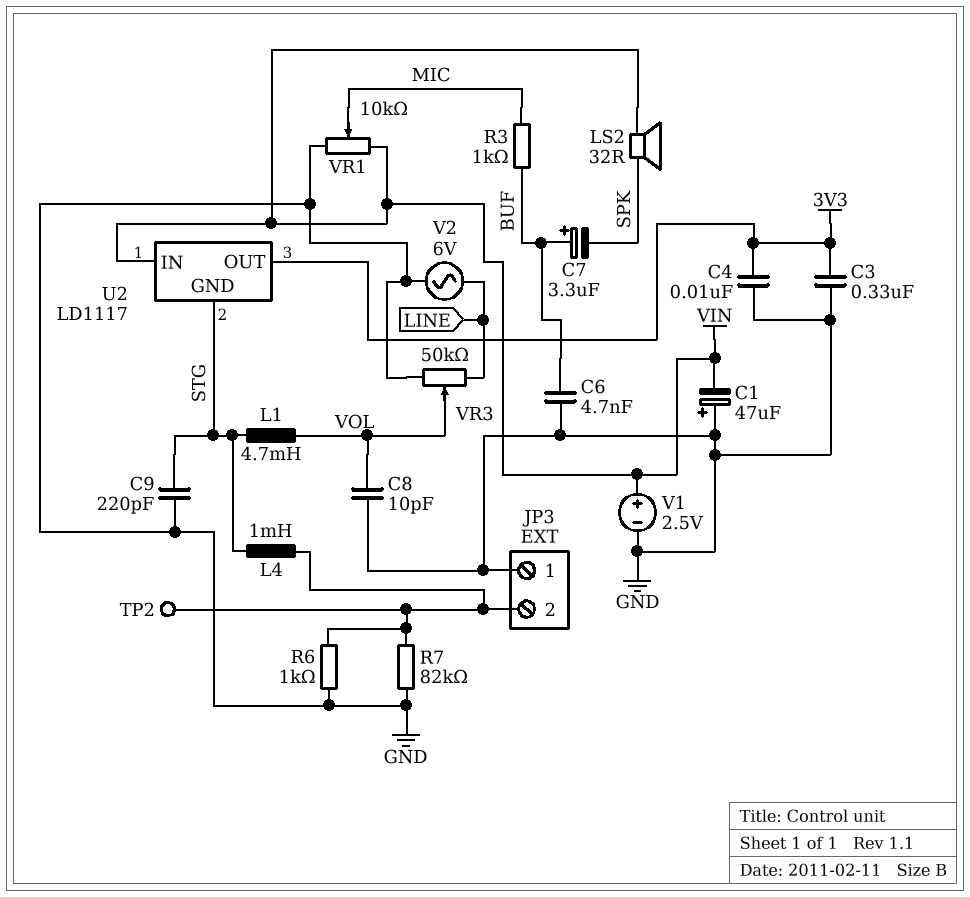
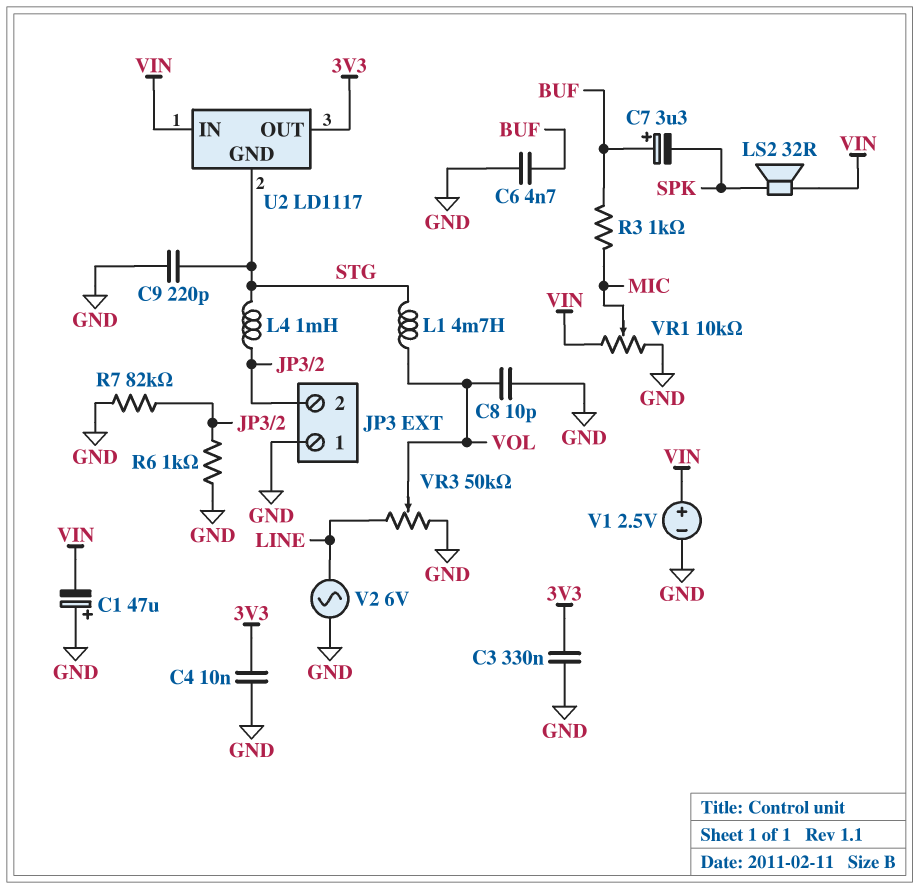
TP2: test point (JP3/2) -> none

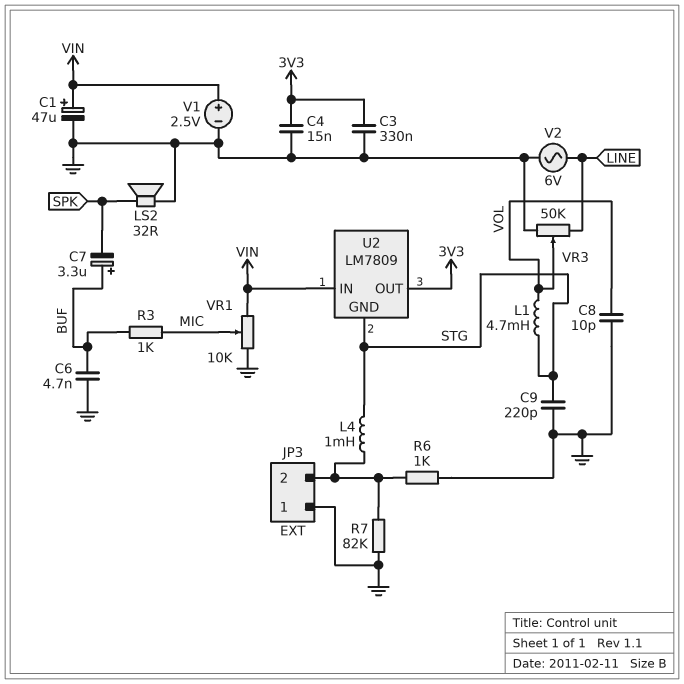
C1: 47uF (plus GND, minus VIN) -> 47uF (plus VIN, minus GND)
C4: 10nF (3V3, GND) -> 15nF (3V3, GND)
LS2: speaker 32R (SPK, VIN) -> speaker 32R (GND, SPK)
U2: LD1117 -> LM7809

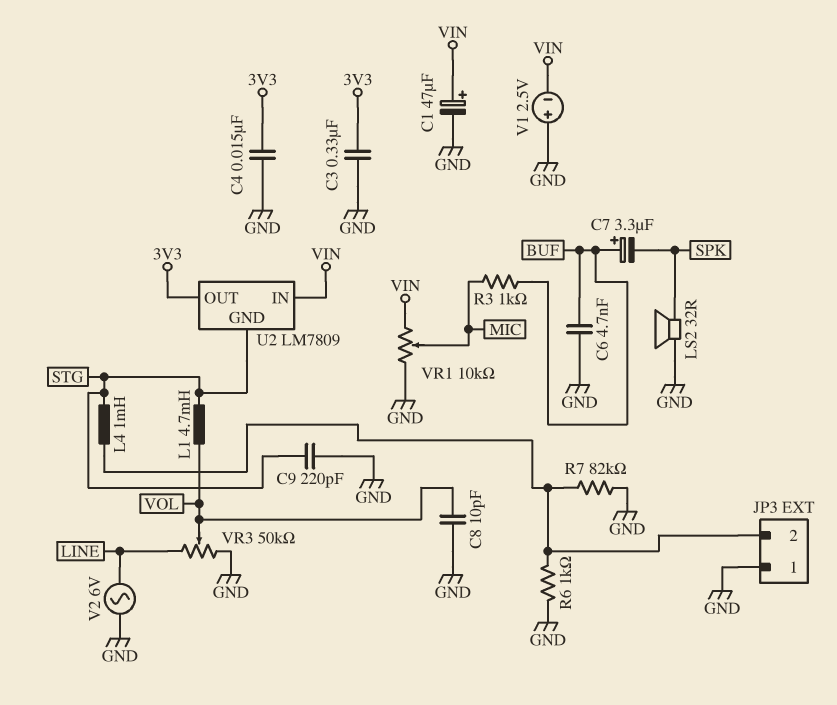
V1: 2.5V (plus VIN, minus GND) -> 2.5V (plus GND, minus VIN)

